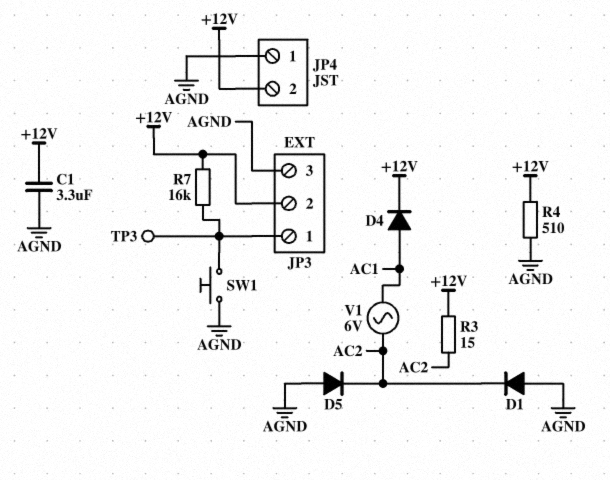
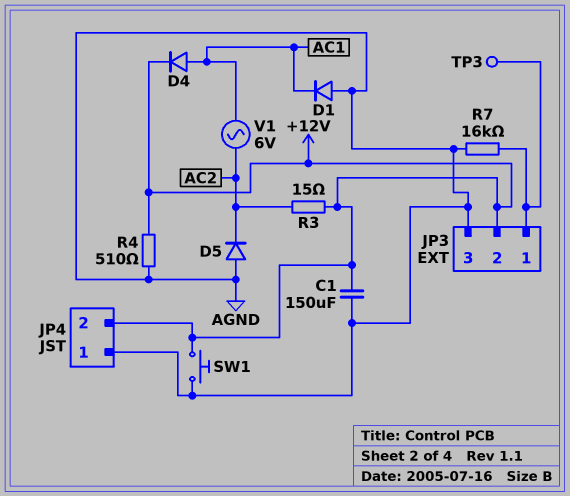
C1: 3.3uF (+12V, AGND) -> 150uF (+12V, AGND)
D1: diode (A AGND, K AC2) -> diode (A AGND, K AC1)
R7: 16k (+12V, JP3/1) -> 16k (AGND, JP3/1)
SW1: button (AGND, JP3/1) -> button (+12V, AGND)

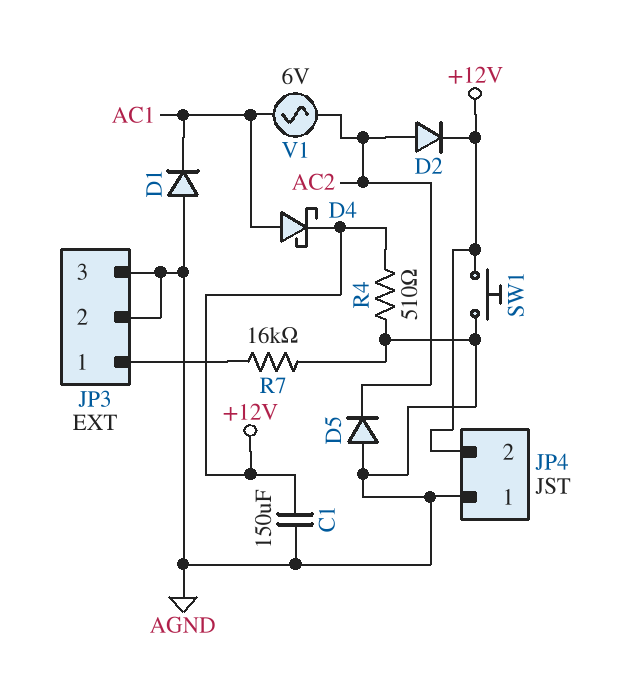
D2: none -> diode (A AC2, K +12V)
D4: diode (A AC1, K +12V) -> schottky (A AC1, K +12V)
JP3 pin 2: +12V -> AGND
R3: 15 (+12V, AC2) -> none
TP3: test point (JP3/1) -> none

